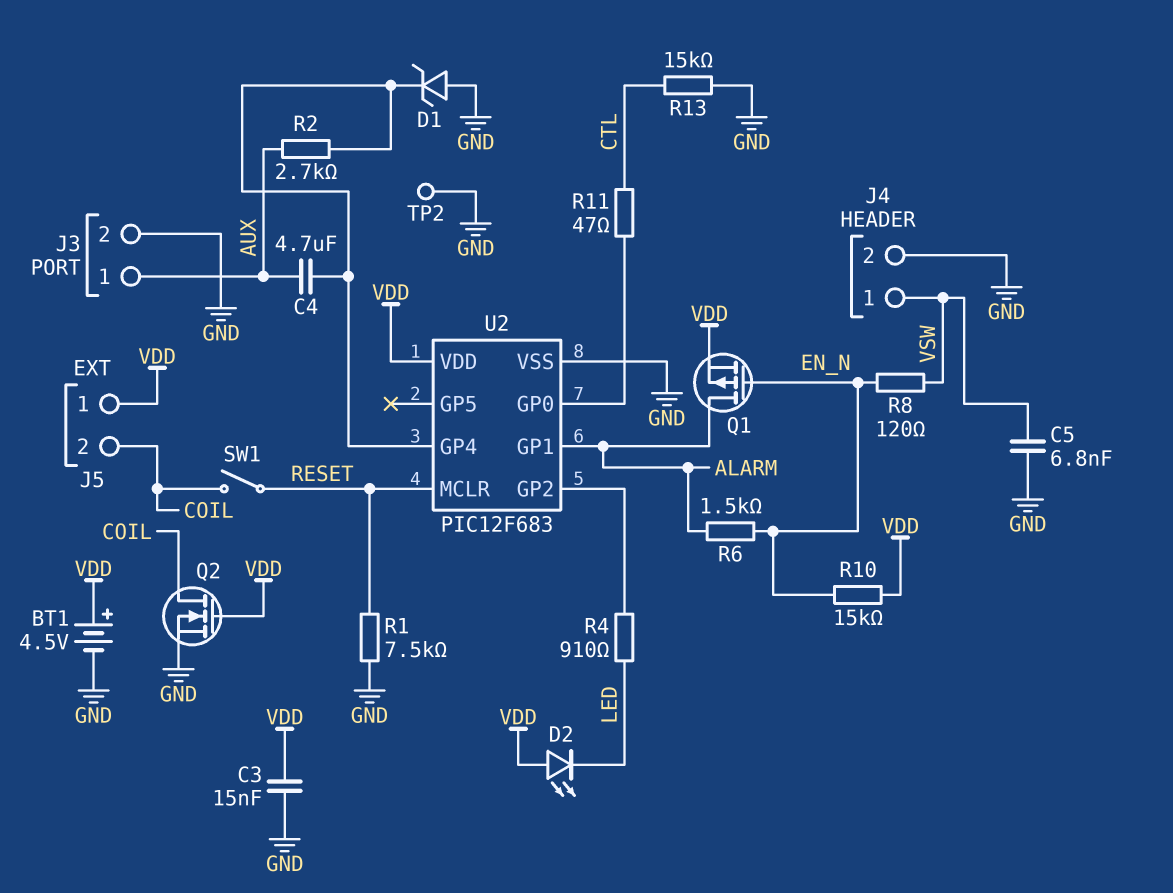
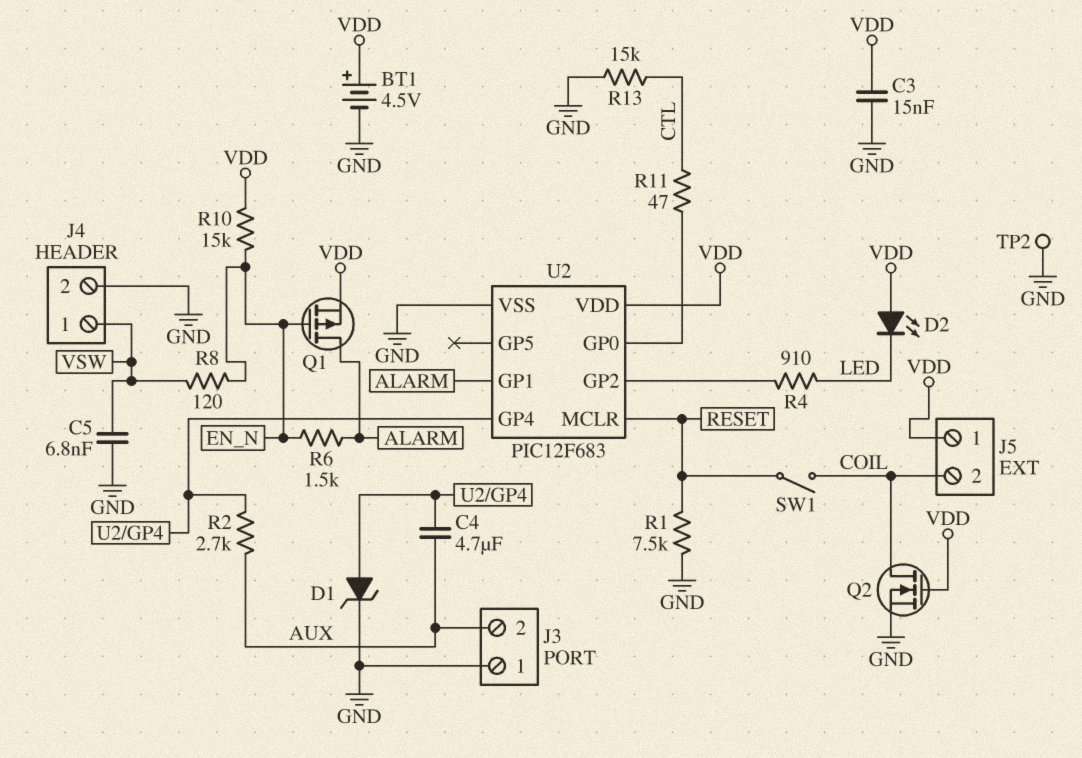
D1: zener (A GND, K U2/GP4) -> zener (A U2/GP4, K GND)
J3 pin 1: AUX -> GND
J3 pin 2: GND -> AUX

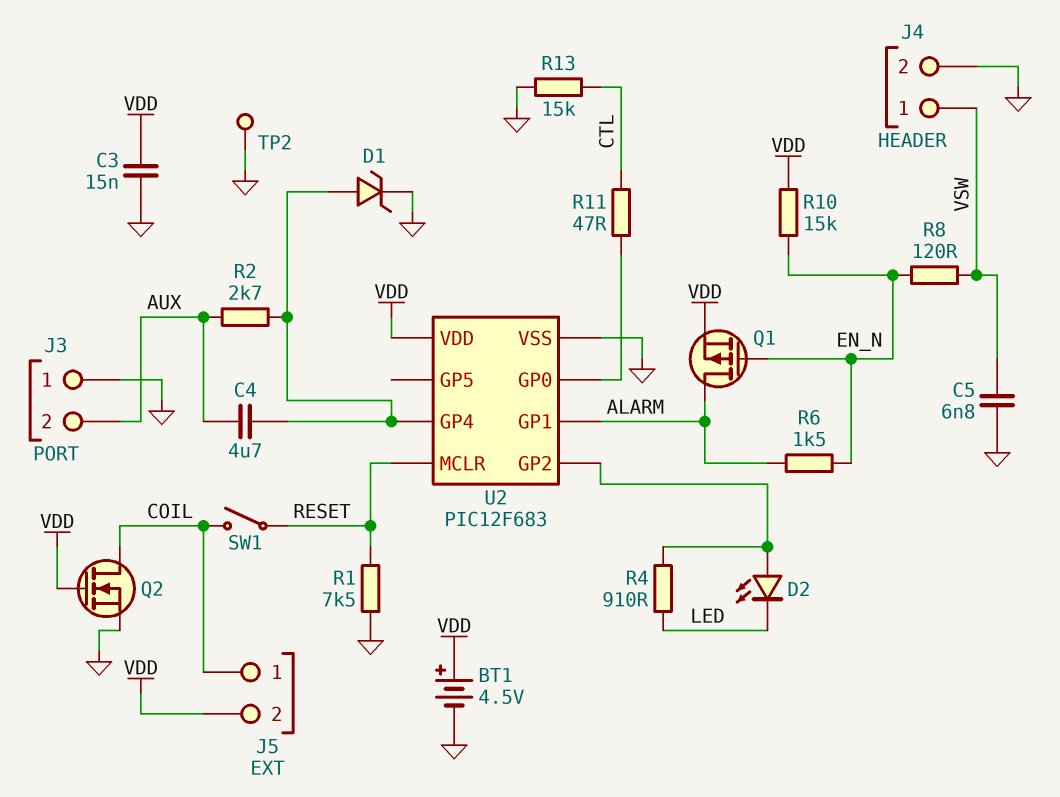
D2: LED (A VDD, K LED) -> LED (A U2/GP2, K LED)
J5 pin 1: VDD -> COIL
J5 pin 2: COIL -> VDD

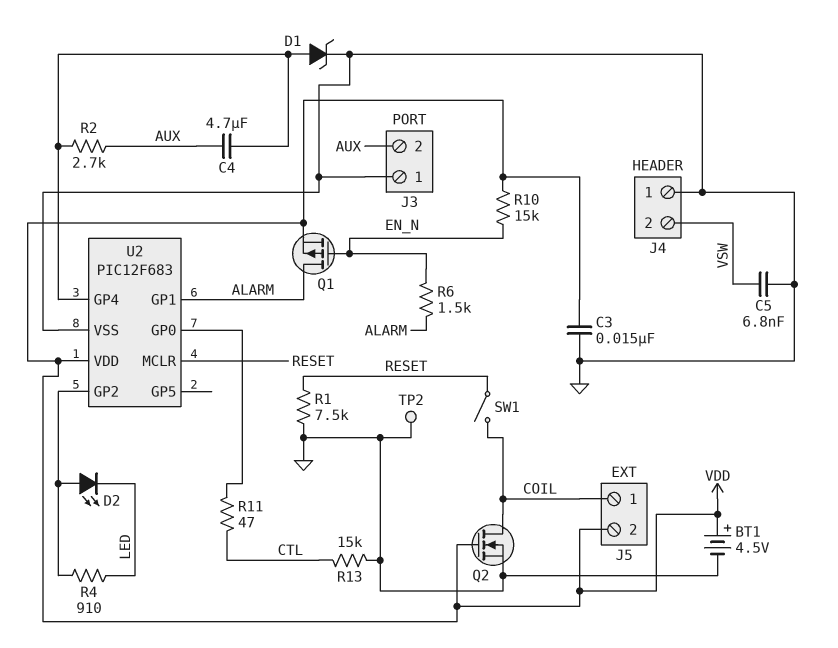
J4 pin 1: VSW -> GND
J4 pin 2: GND -> VSW
R8: 120 (EN_N, VSW) -> none

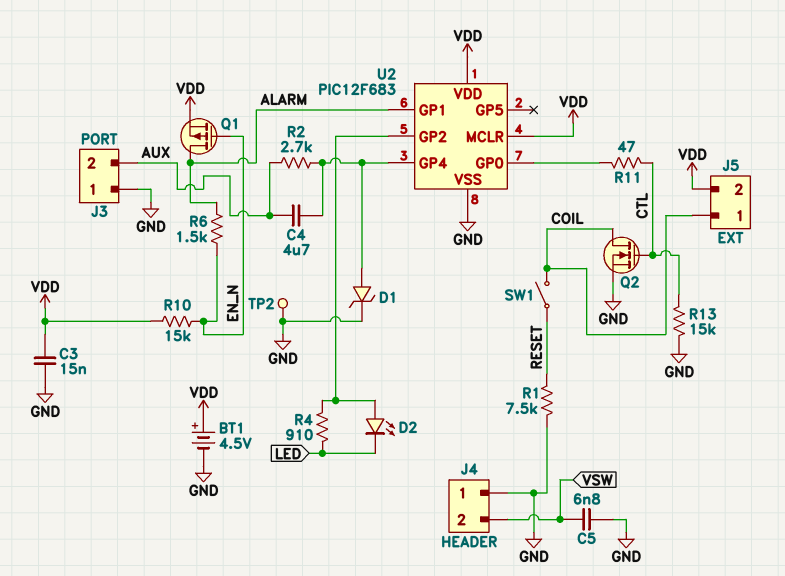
Q2: NMOS (G VDD, D COIL, S GND) -> NMOS (G CTL, D COIL, S GND)
U2 pin MCLR: RESET -> VDD

